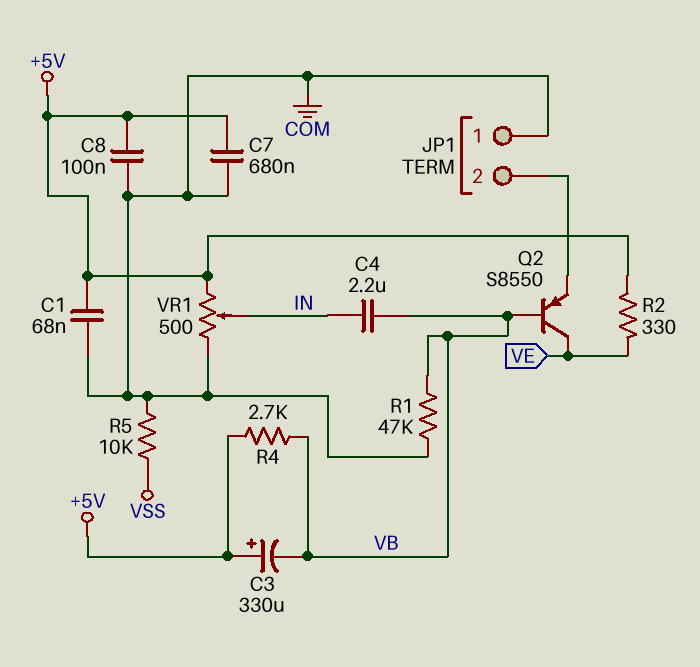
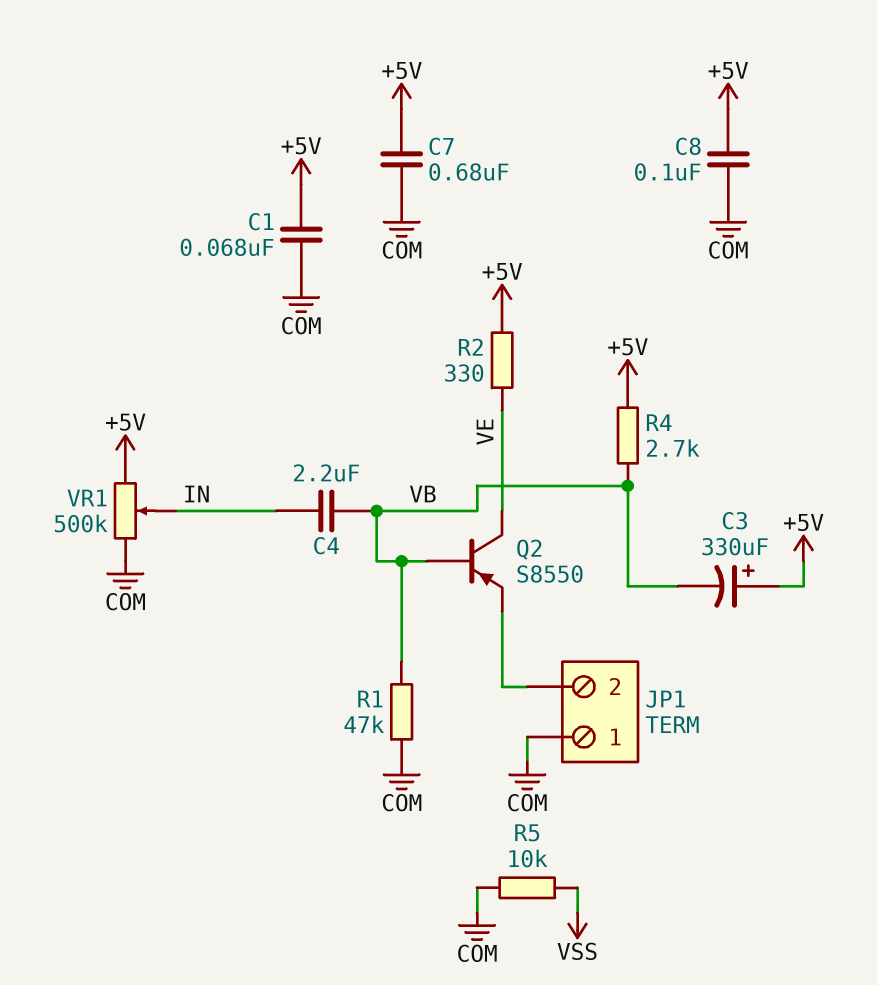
VR1: 500 (+5V, COM, wiper IN) -> 500k (+5V, COM, wiper IN)

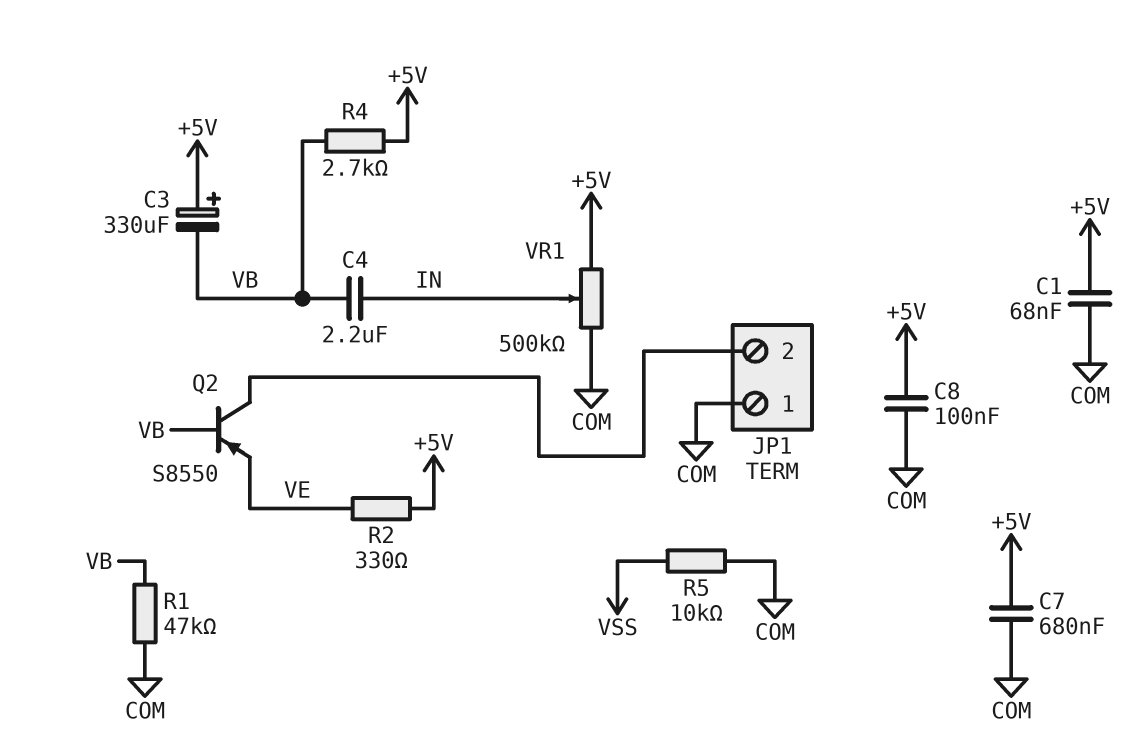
Q2: PNP S8550 (B VB, C VE, E JP1/2) -> PNP S8550 (B VB, C JP1/2, E VE)

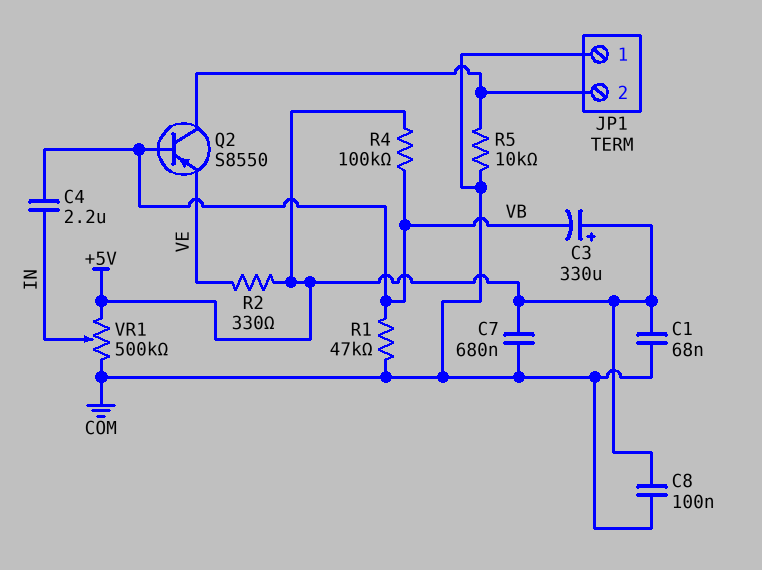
R4: 2.7k (+5V, VB) -> 100k (+5V, VB)
R5: 10k (COM, VSS) -> 10k (COM, JP1/2)

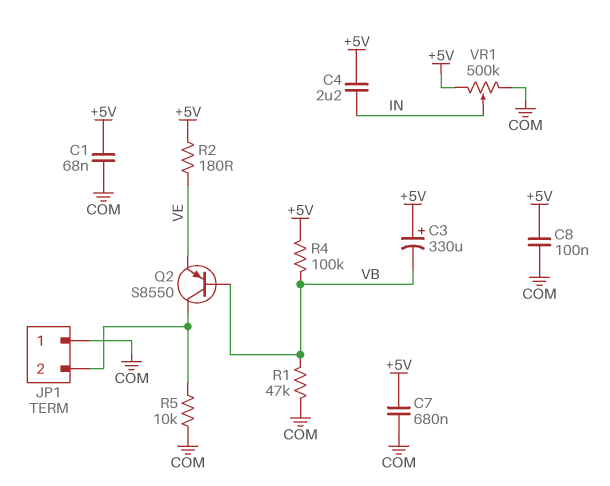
C4: 2.2uF (IN, VB) -> 2.2uF (+5V, IN)
R2: 330 (+5V, VE) -> 180 (+5V, VE)

